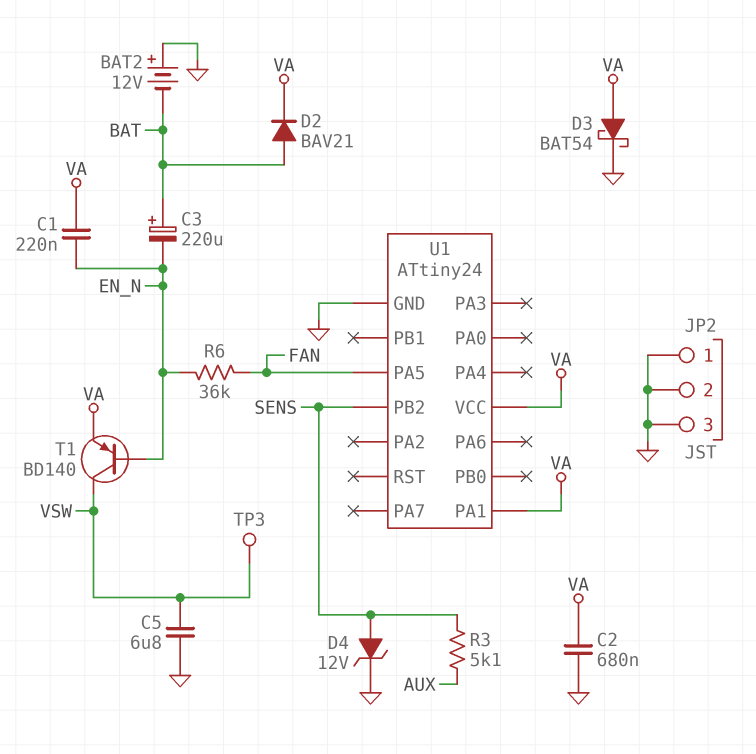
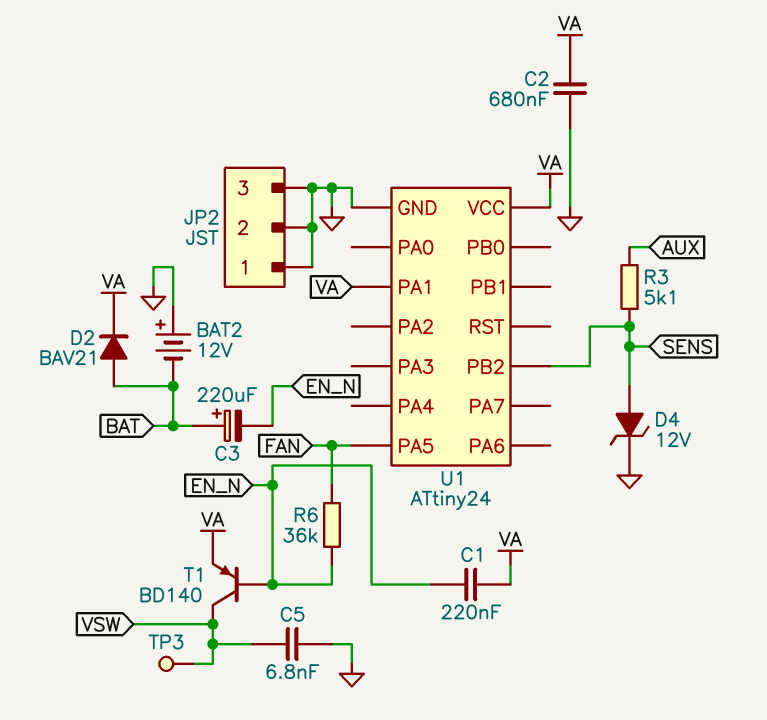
C5: 6.8uF (GND, VSW) -> 6.8nF (GND, VSW)
D3: schottky BAT54 (A VA, K GND) -> none

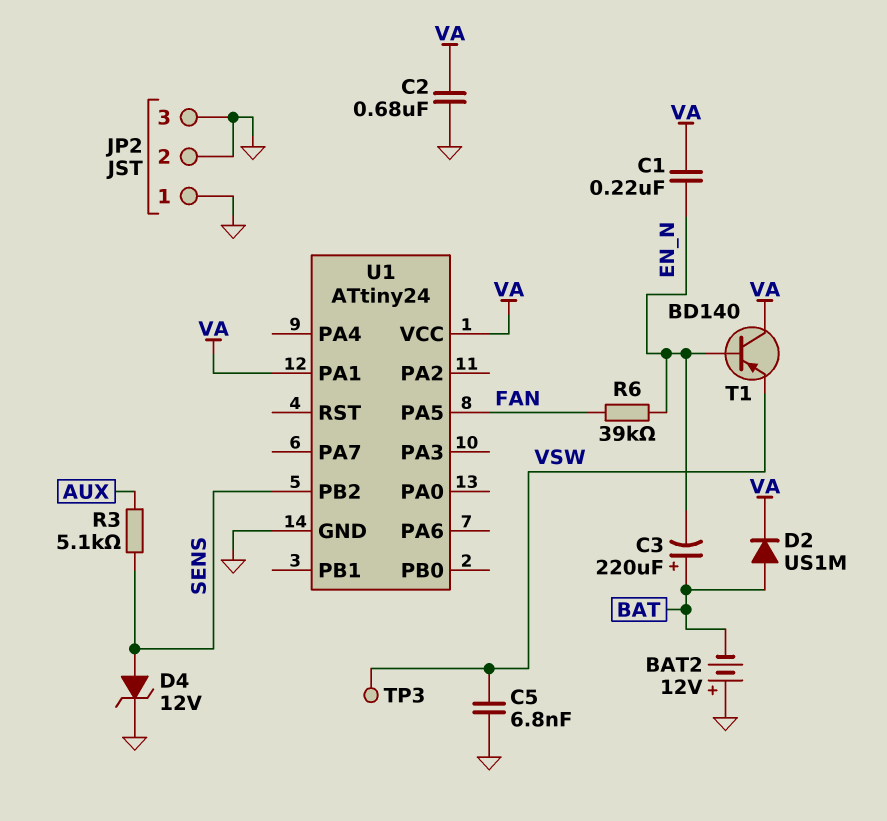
D2: diode BAV21 (A BAT, K VA) -> diode US1M (A BAT, K VA)
R6: 36k (EN_N, FAN) -> 39k (EN_N, FAN)
T1: PNP BD140 (B EN_N, C VSW, E VA) -> PNP BD140 (B EN_N, C VA, E VSW)

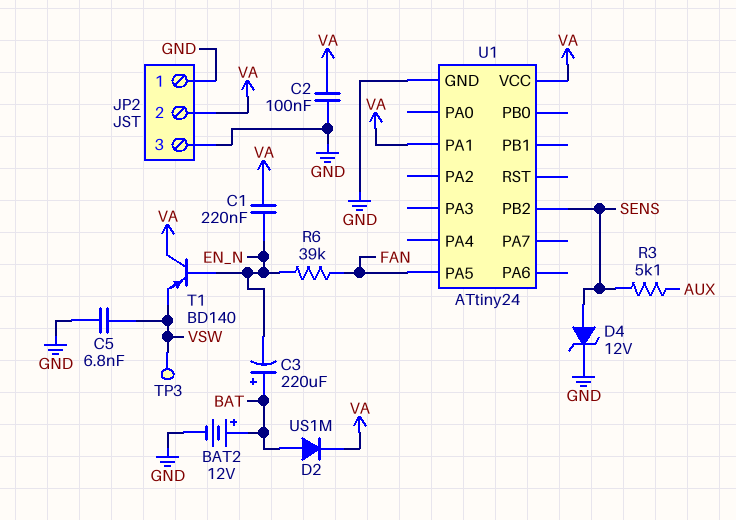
BAT2: 12V (plus GND, minus BAT) -> 12V (plus BAT, minus GND)
C2: 680nF (GND, VA) -> 100nF (GND, VA)
JP2 pin 2: GND -> VA

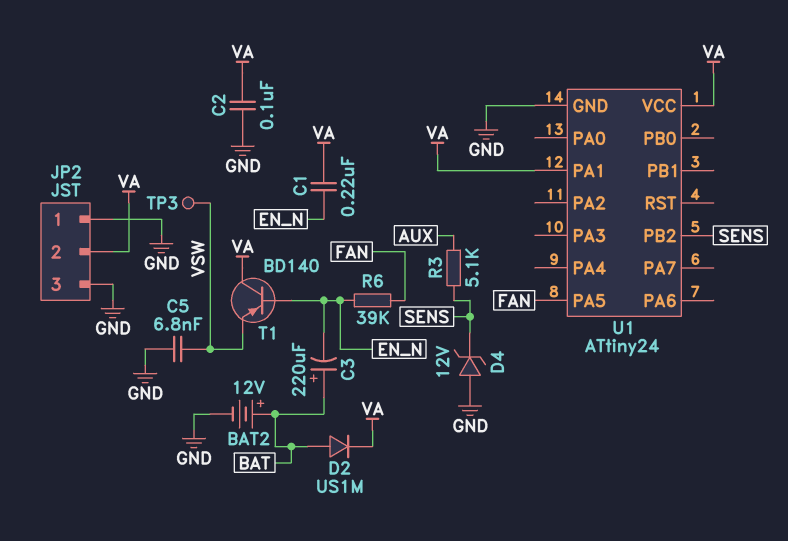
D4: zener 12V (A SENS, K GND) -> zener 12V (A GND, K SENS)

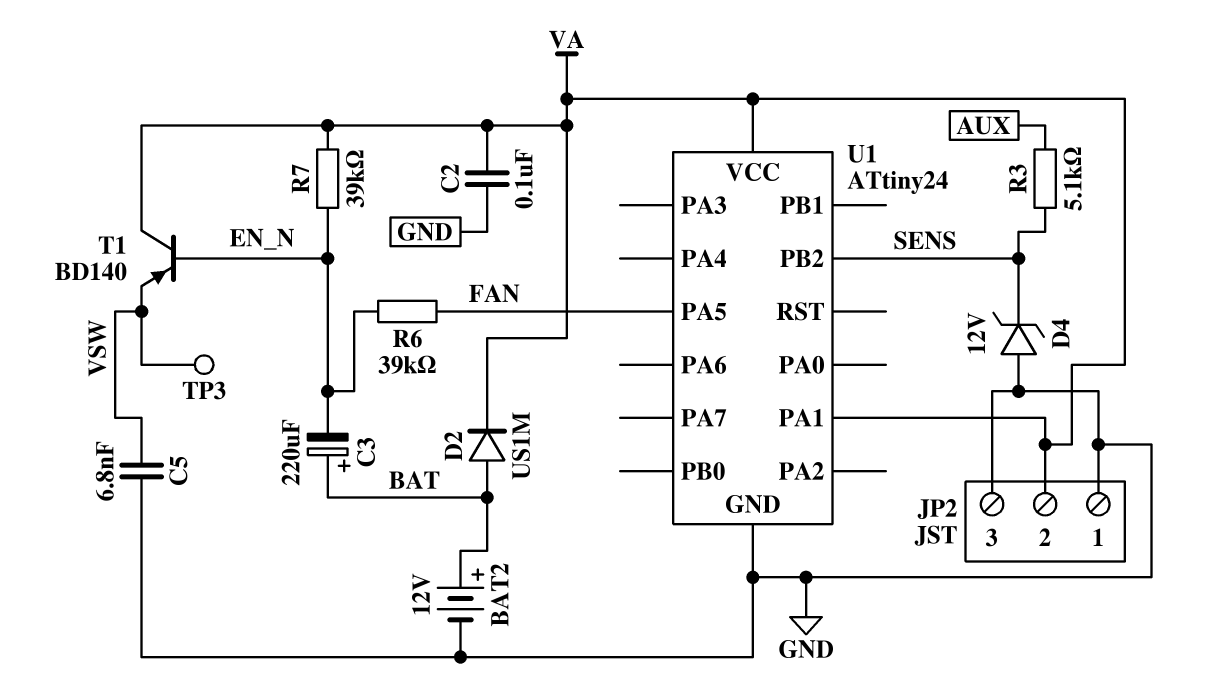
C1: 220nF (EN_N, VA) -> none
R7: none -> 39k (EN_N, VA)

